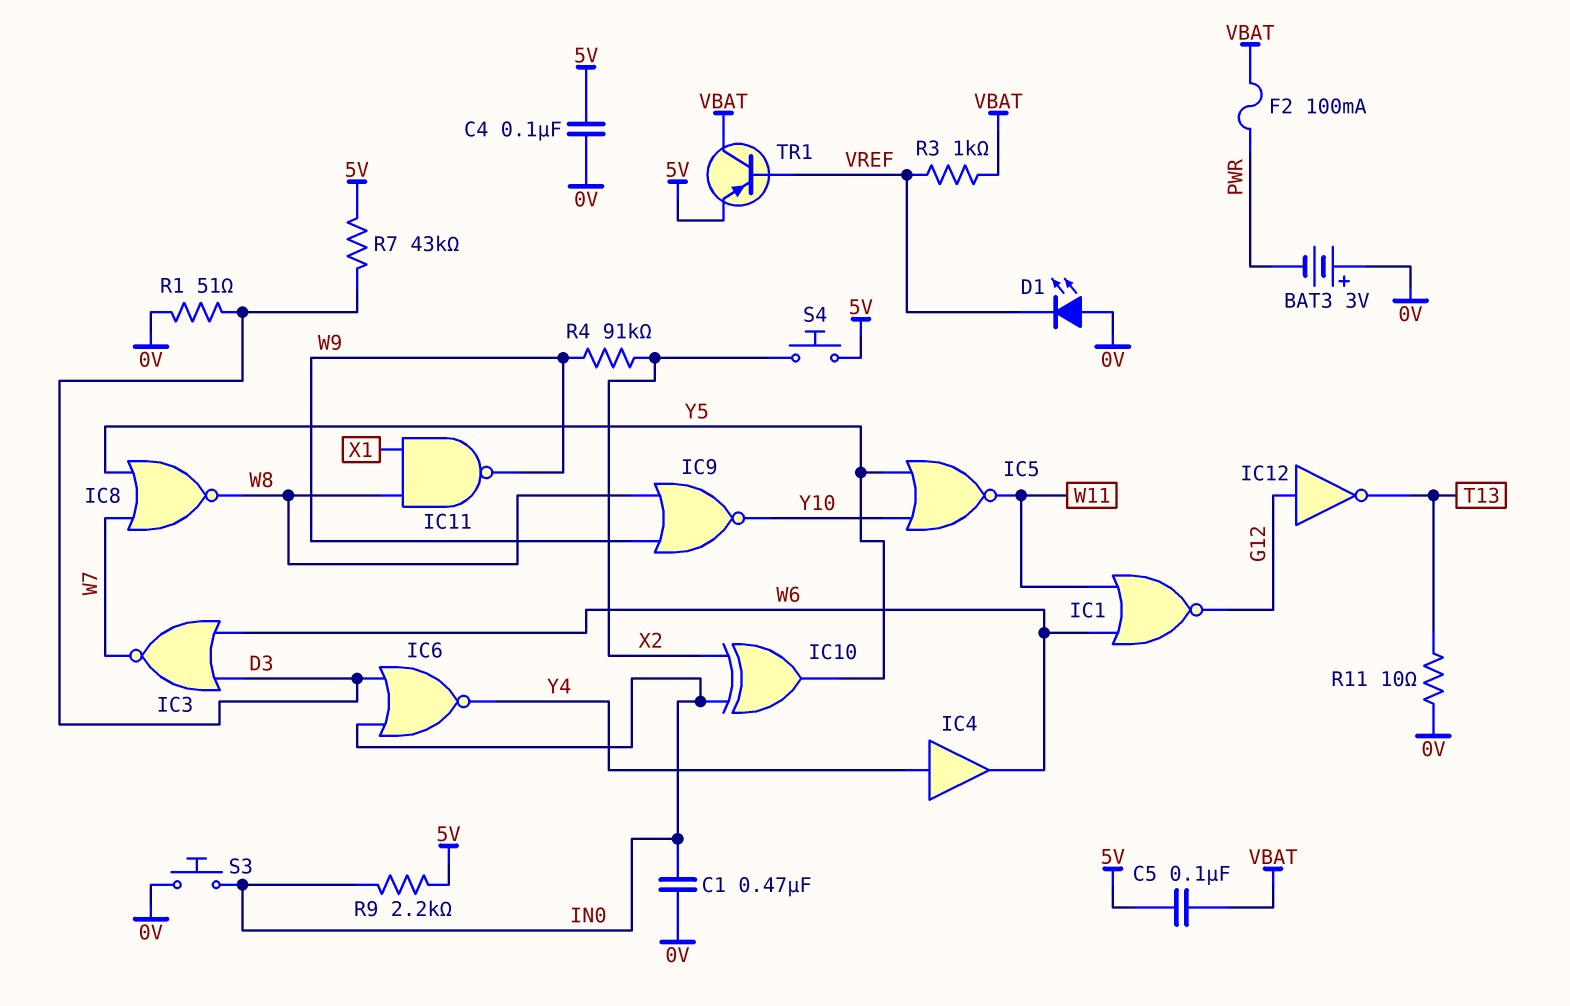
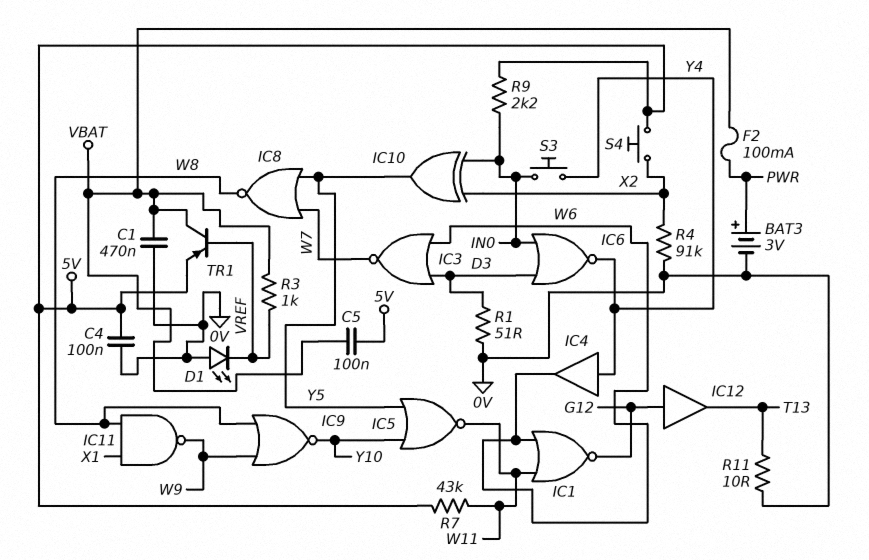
BAT3: 3V (plus 0V, minus PWR) -> 3V (plus PWR, minus 0V)
C1: 470nF (0V, IN0) -> 470nF (0V, VBAT)
IC12: NOT (in G12, out T13) -> buffer (in G12, out T13)
R4: 91k (W9, X2) -> 91k (0V, X2)
R7: 43k (5V, D3) -> 43k (5V, W11)
S3: button (0V, IN0) -> button (IN0, Y4)

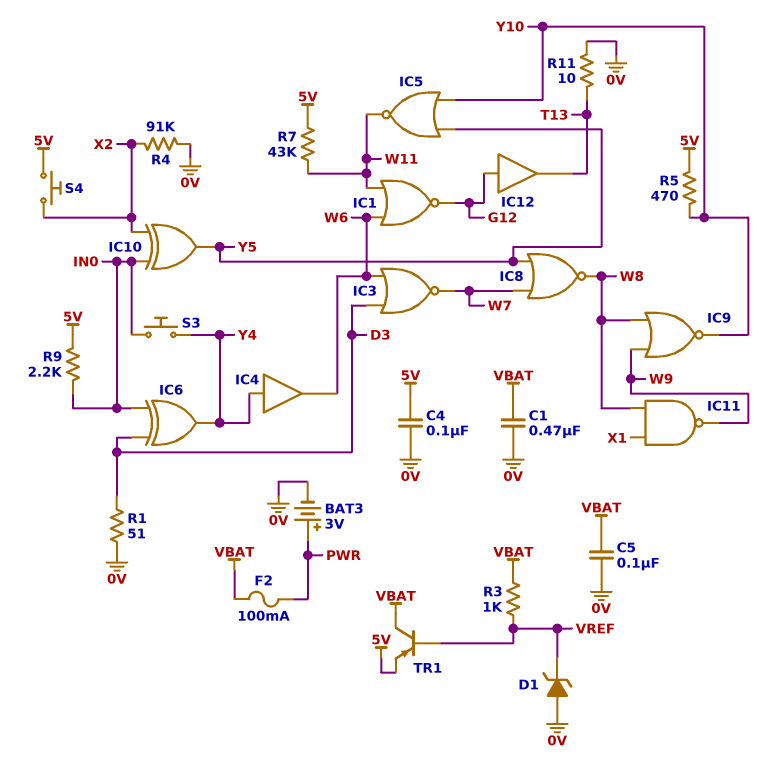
C5: 100nF (5V, VBAT) -> 100nF (0V, VBAT)
D1: LED (A 0V, K VREF) -> zener (A 0V, K VREF)
IC6: NOR (in D3, in IN0, out Y4) -> XOR (in D3, in IN0, out Y4)
R5: none -> 470 (5V, Y10)

